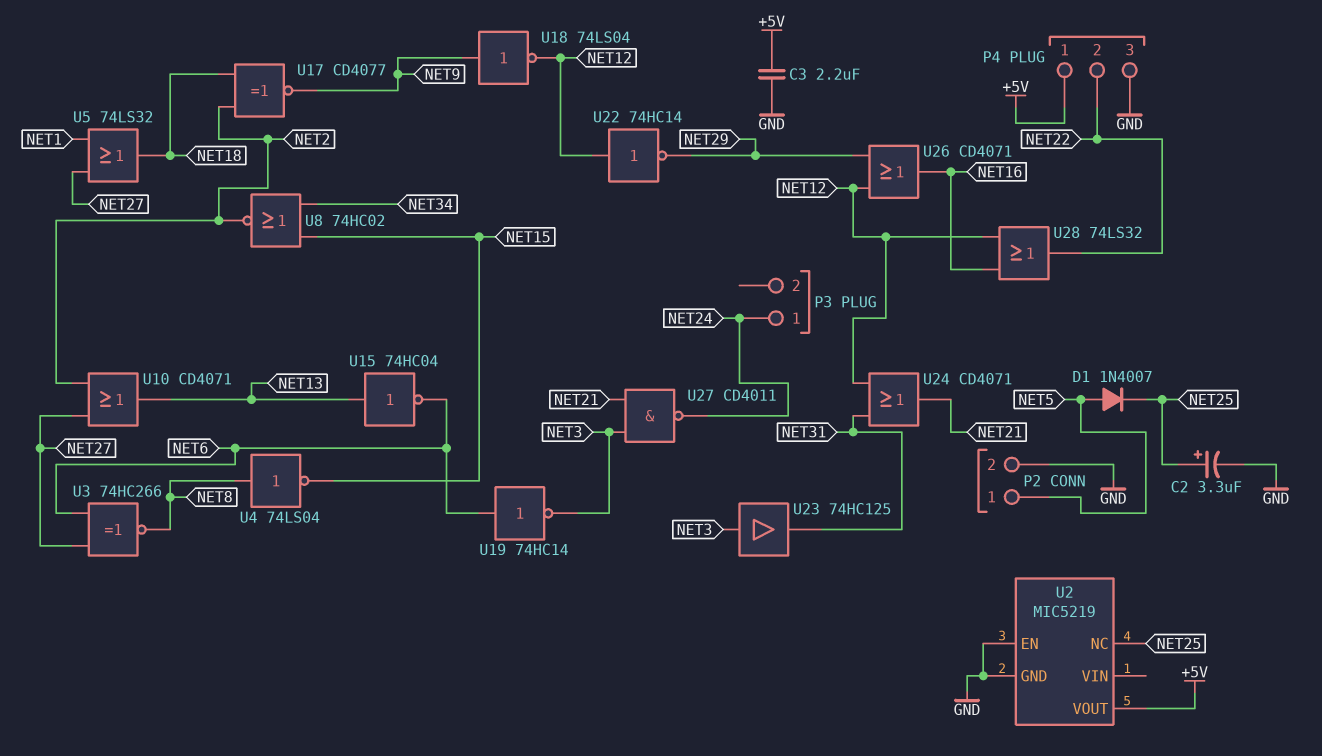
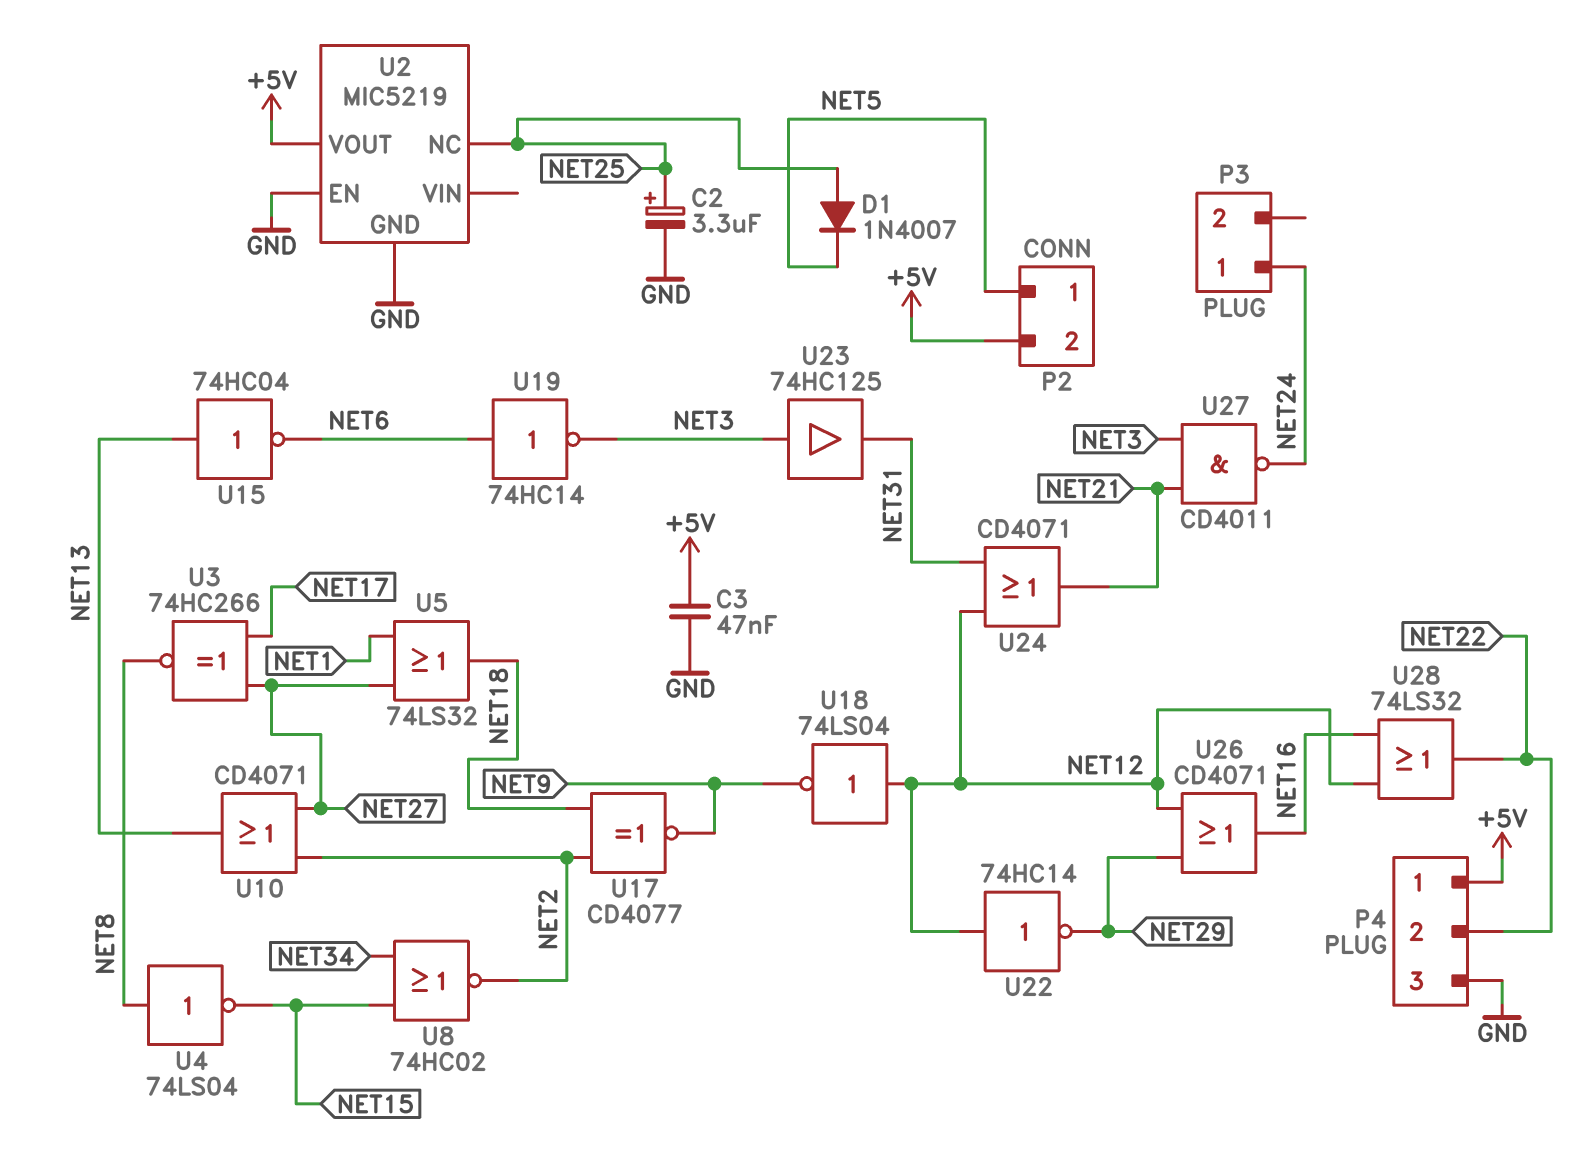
C3: 2.2uF (+5V, GND) -> 47nF (+5V, GND)
D1: diode 1N4007 (A NET5, K NET25) -> diode 1N4007 (A NET25, K NET5)
P2 pin 2: GND -> +5V
U3: XNOR 74HC266 (in NET6, in NET27, out NET8) -> XNOR 74HC266 (in NET17, in NET27, out NET8)
U18: NOT 74LS04 (in NET9, out NET12) -> NOT 74LS04 (in NET12, out NET9)

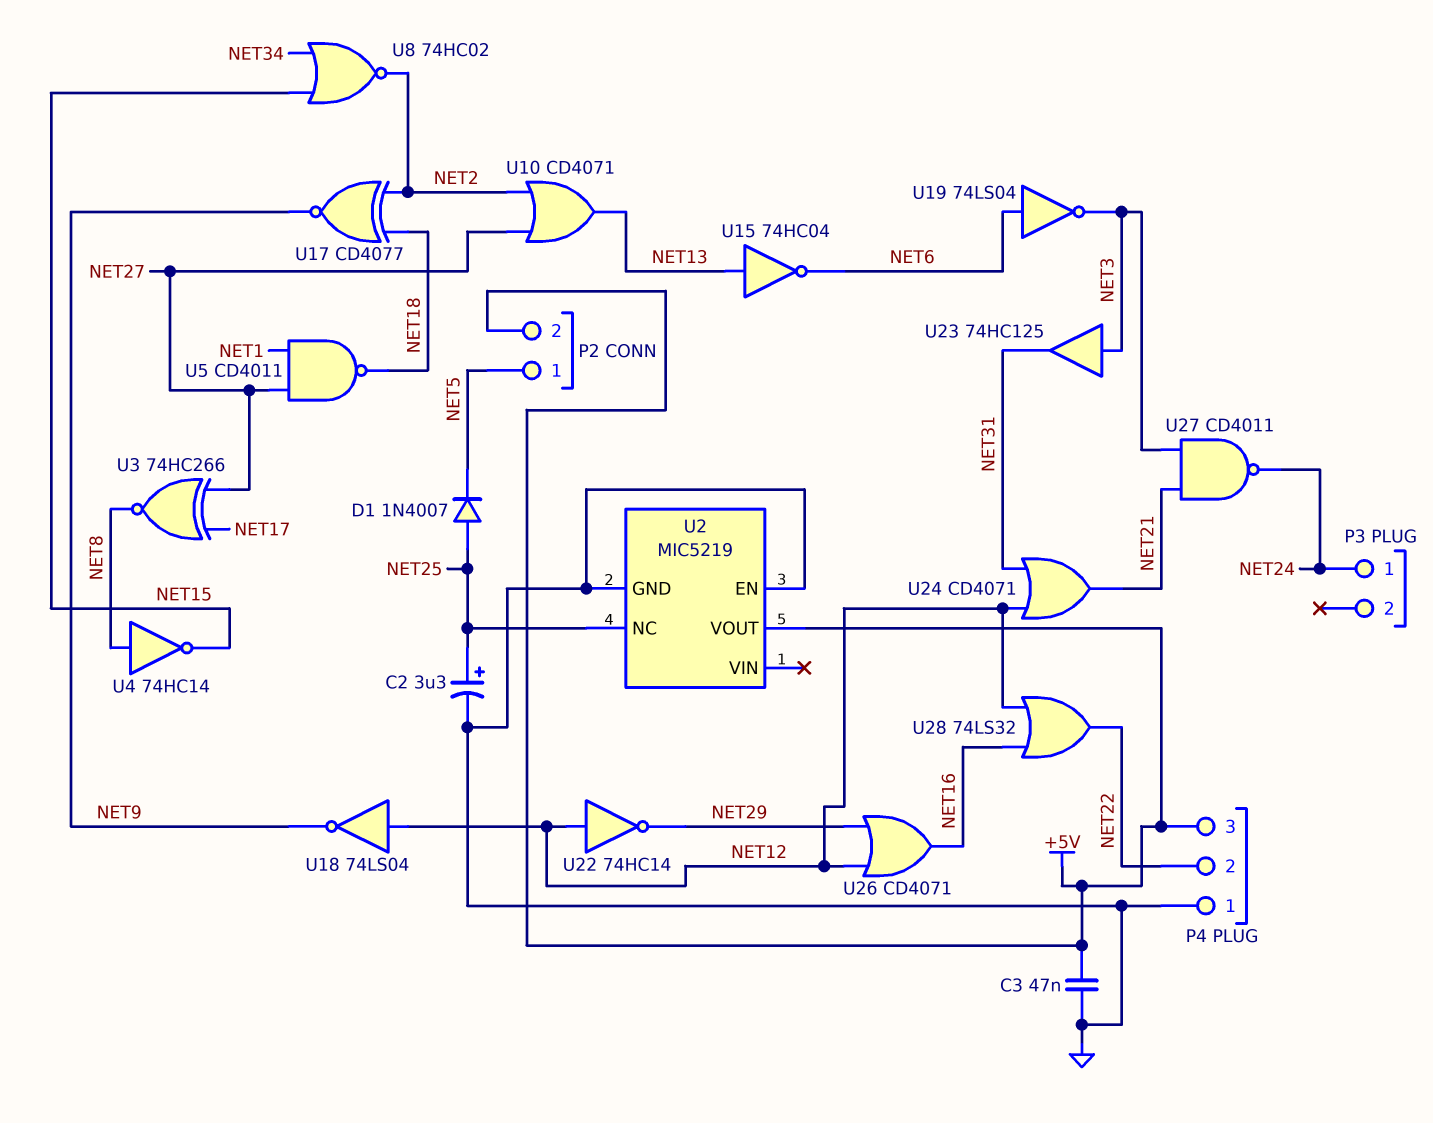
P4 pin 1: +5V -> GND
P4 pin 3: GND -> +5V
U4: NOT 74LS04 (in NET8, out NET15) -> NOT 74HC14 (in NET8, out NET15)
U5: OR 74LS32 (in NET1, in NET27, out NET18) -> NAND CD4011 (in NET1, in NET27, out NET18)
U19: NOT 74HC14 (in NET6, out NET3) -> NOT 74LS04 (in NET6, out NET3)

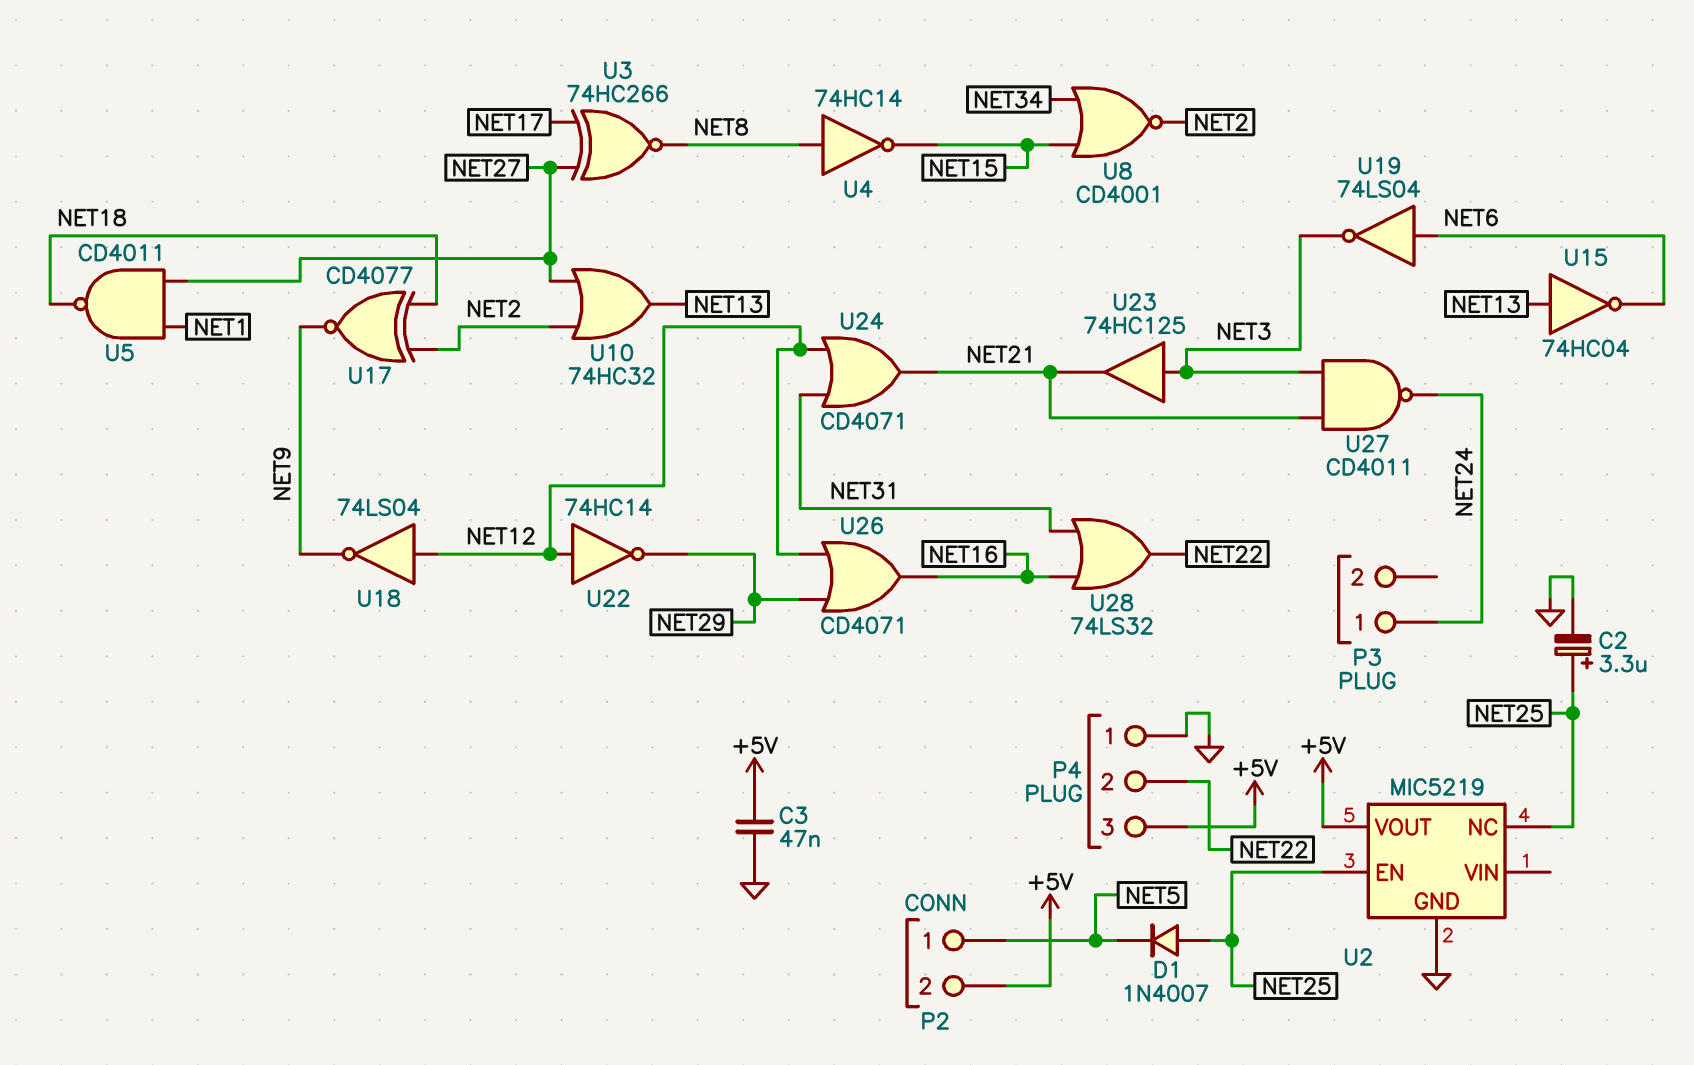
U2 pin EN: GND -> NET25
U8: NOR 74HC02 (in NET15, in NET34, out NET2) -> NOR CD4001 (in NET15, in NET34, out NET2)
U10: OR CD4071 (in NET2, in NET27, out NET13) -> OR 74HC32 (in NET2, in NET27, out NET13)
U23: buffer 74HC125 (in NET3, out NET31) -> buffer 74HC125 (in NET3, out NET21)
U28: OR 74LS32 (in NET12, in NET16, out NET22) -> OR 74LS32 (in NET16, in NET31, out NET22)

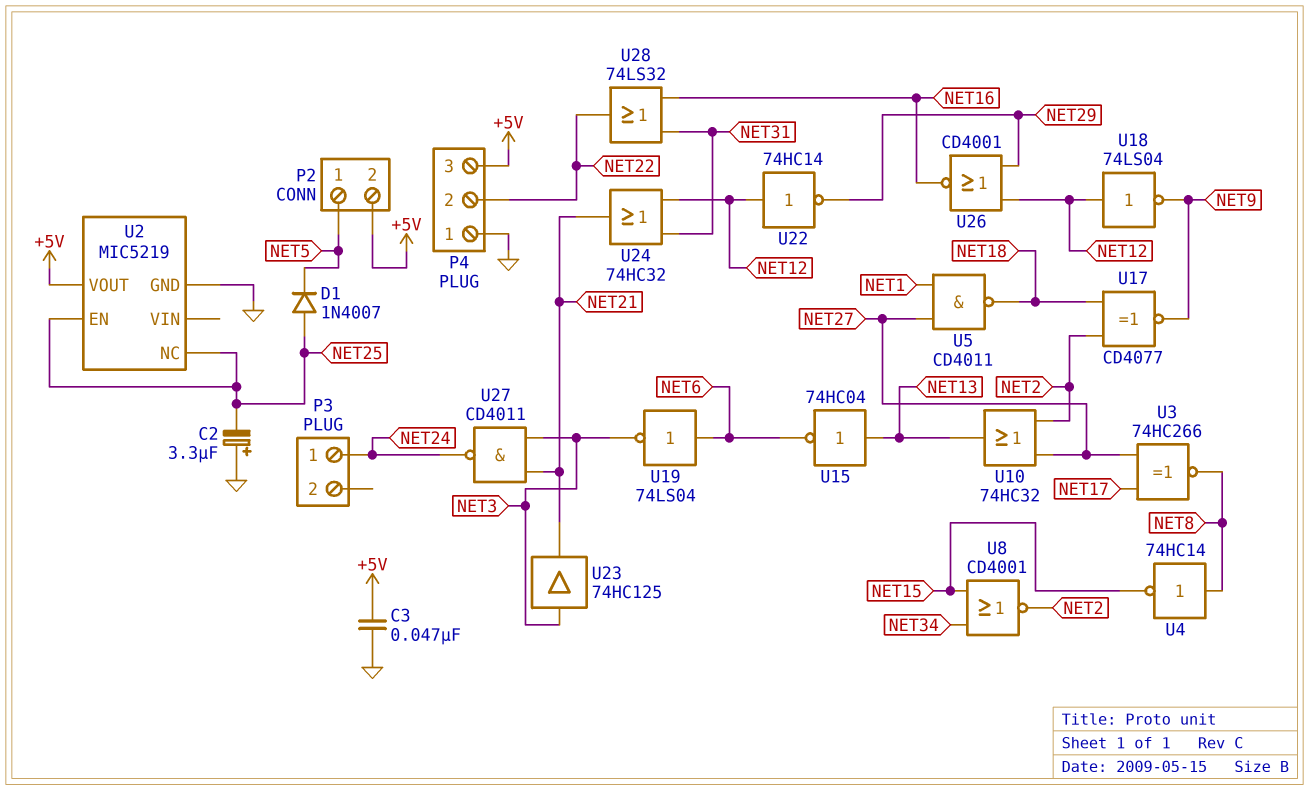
C2: 3.3uF (plus NET25, minus GND) -> 3.3uF (plus GND, minus NET25)
U24: OR CD4071 (in NET12, in NET31, out NET21) -> OR 74HC32 (in NET12, in NET31, out NET21)
U26: OR CD4071 (in NET12, in NET29, out NET16) -> NOR CD4001 (in NET12, in NET29, out NET16)

